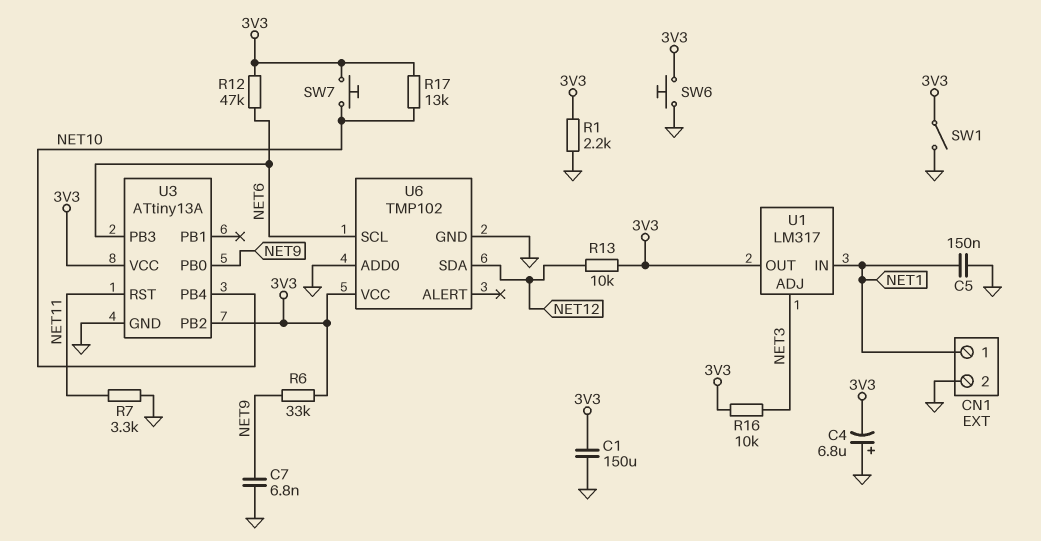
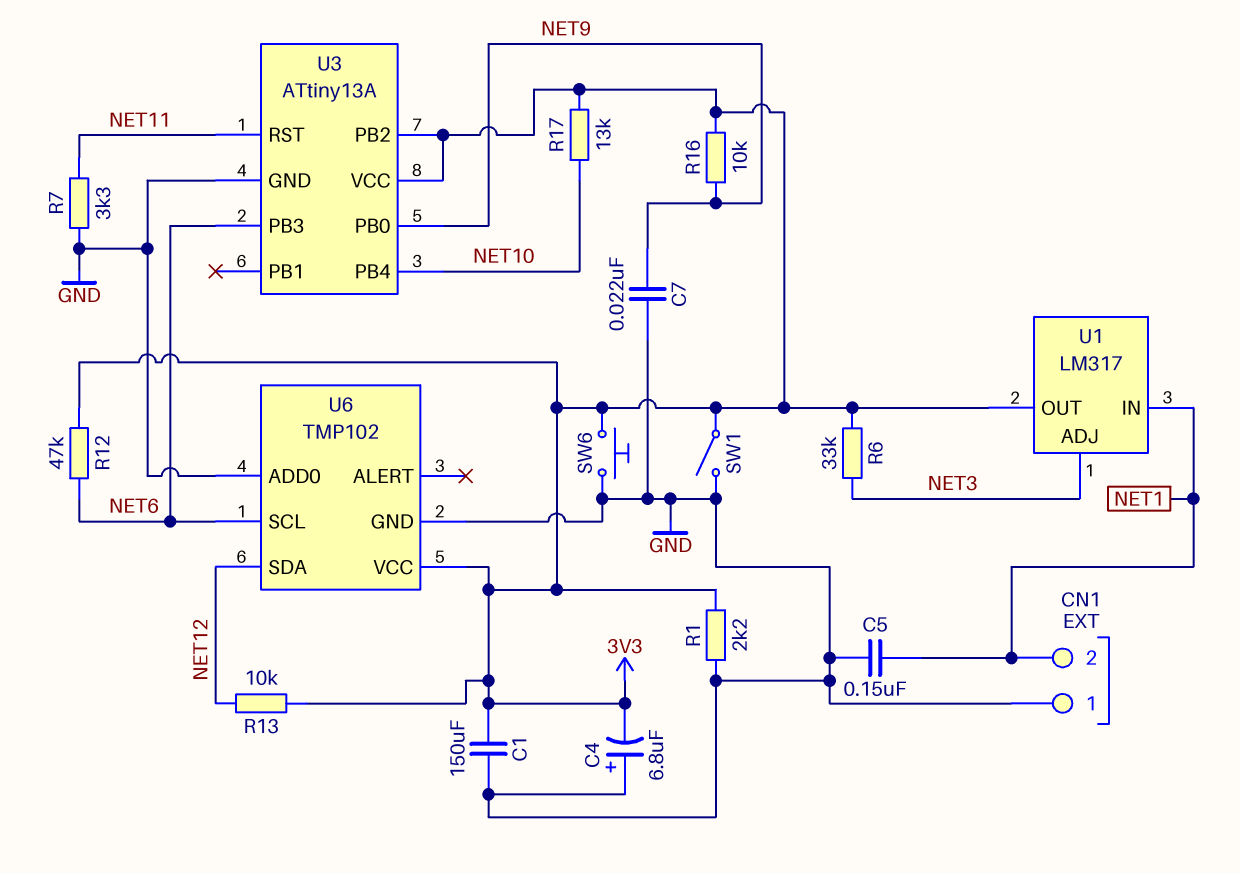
C7: 6.8nF (GND, NET9) -> 22nF (GND, NET9)
CN1 pin 1: NET1 -> GND
CN1 pin 2: GND -> NET1
R6: 33k (3V3, NET9) -> 33k (3V3, NET3)
R16: 10k (3V3, NET3) -> 10k (3V3, NET9)
SW7: button (3V3, NET10) -> none

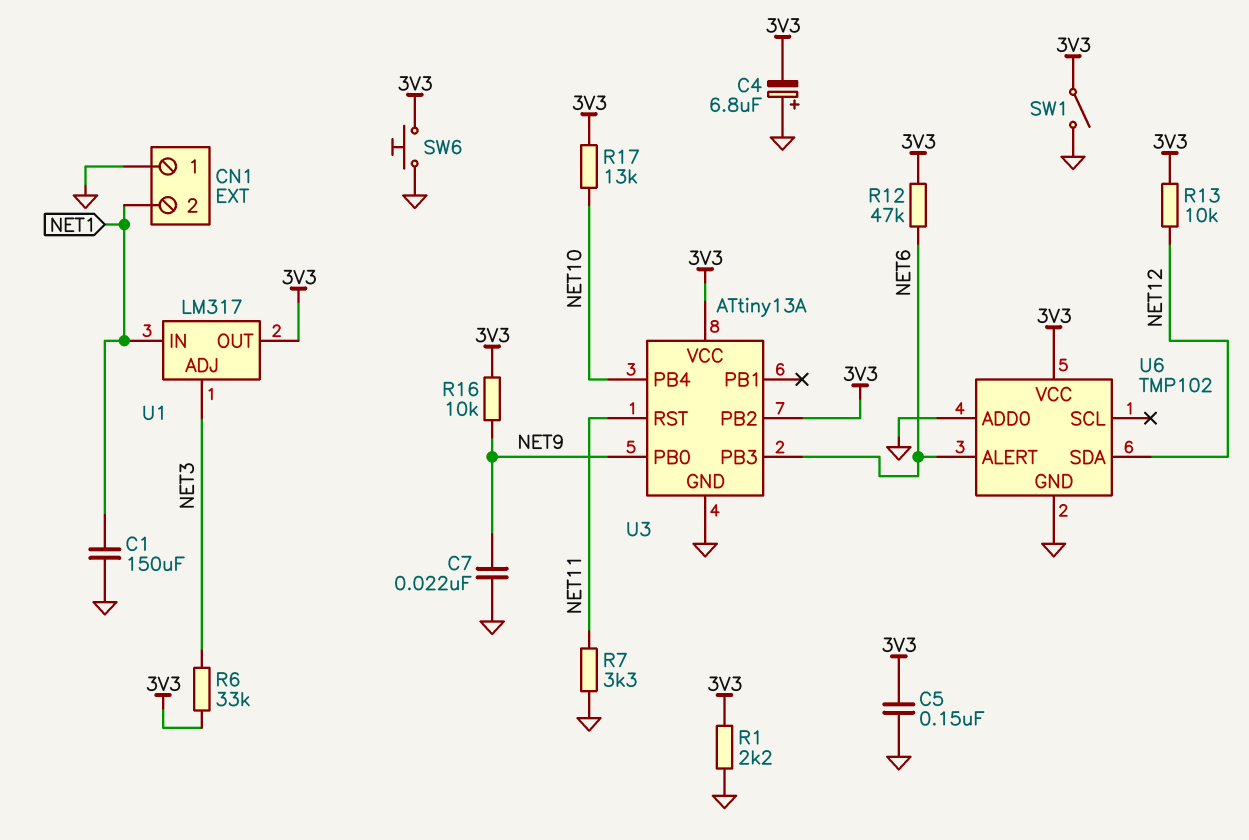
C1: 150uF (3V3, GND) -> 150uF (GND, NET1)
C5: 150nF (GND, NET1) -> 150nF (3V3, GND)
U6 pin ALERT: none -> NET6
U6 pin SCL: NET6 -> none

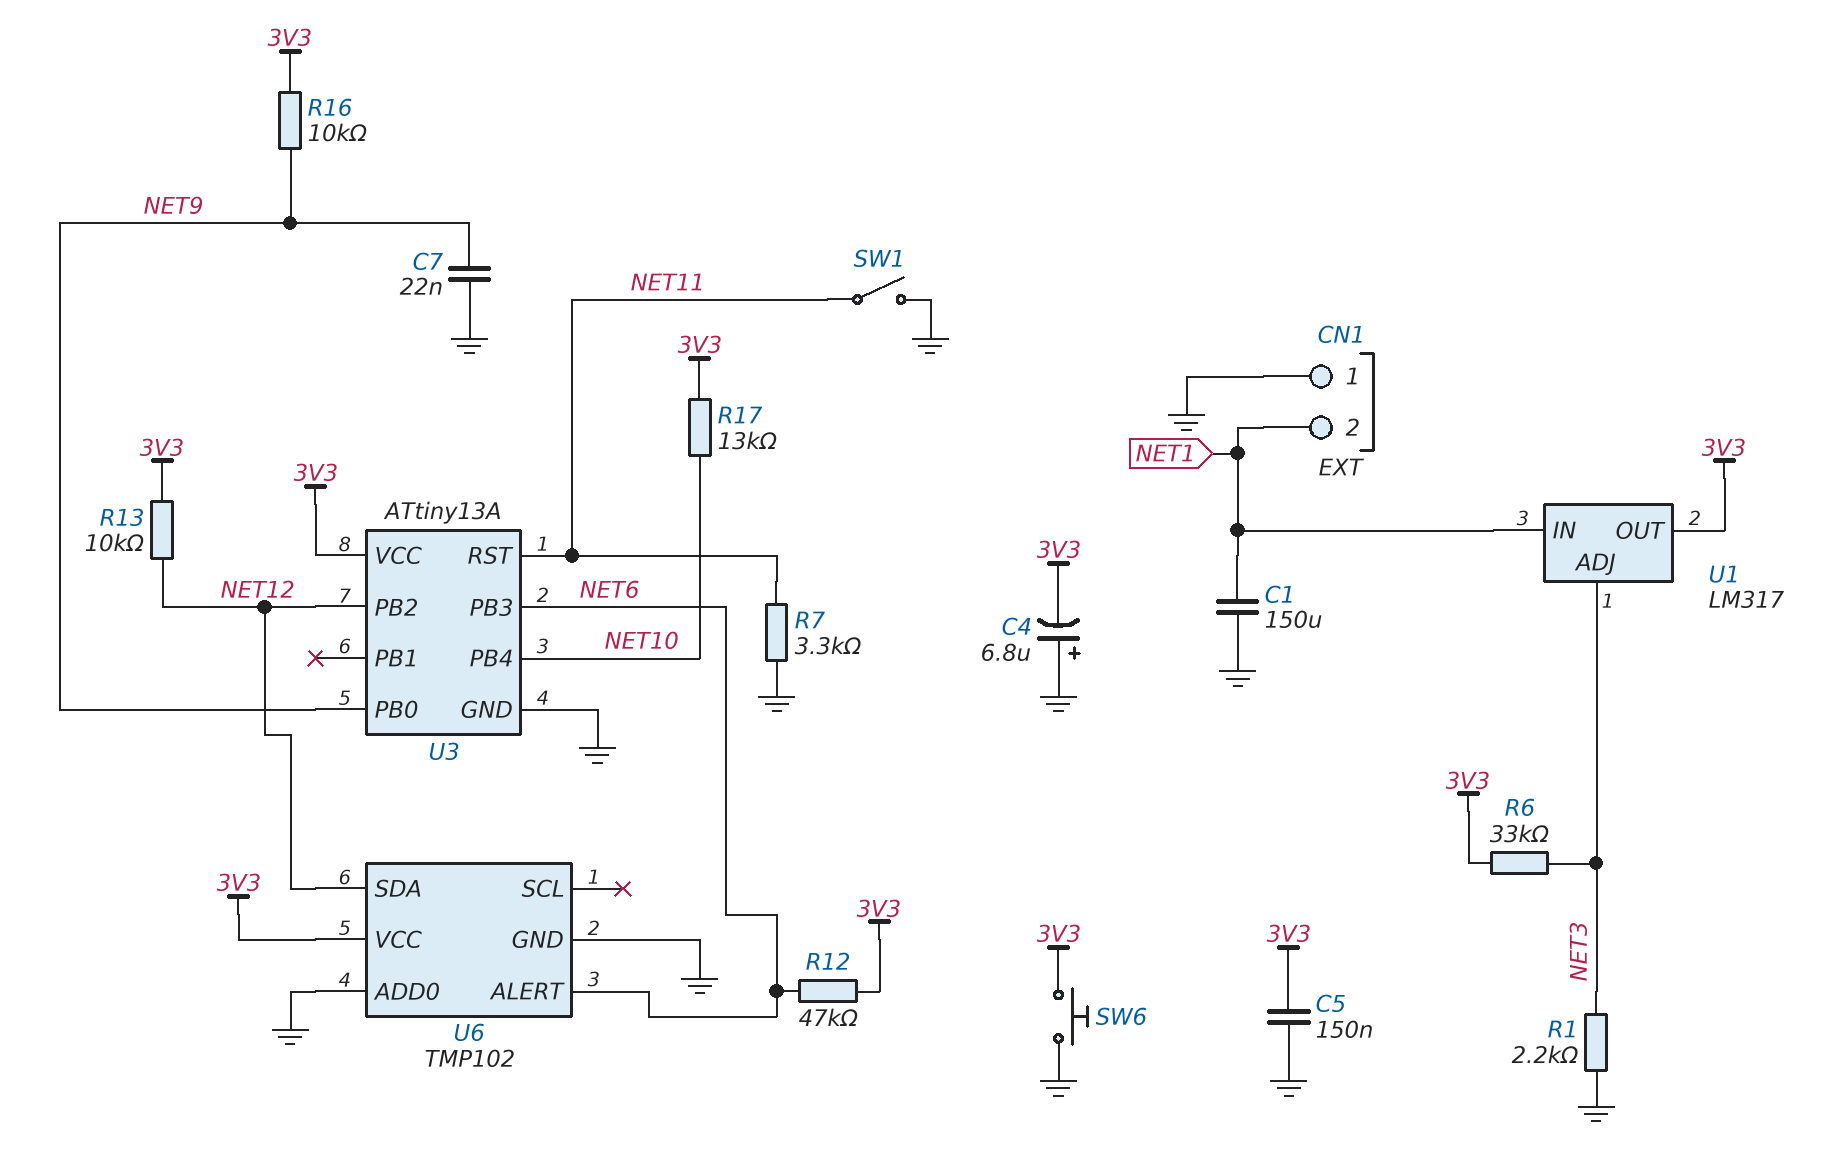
R1: 2.2k (3V3, GND) -> 2.2k (GND, NET3)
SW1: switch (3V3, GND) -> switch (GND, NET11)
U3 pin PB2: 3V3 -> NET12

